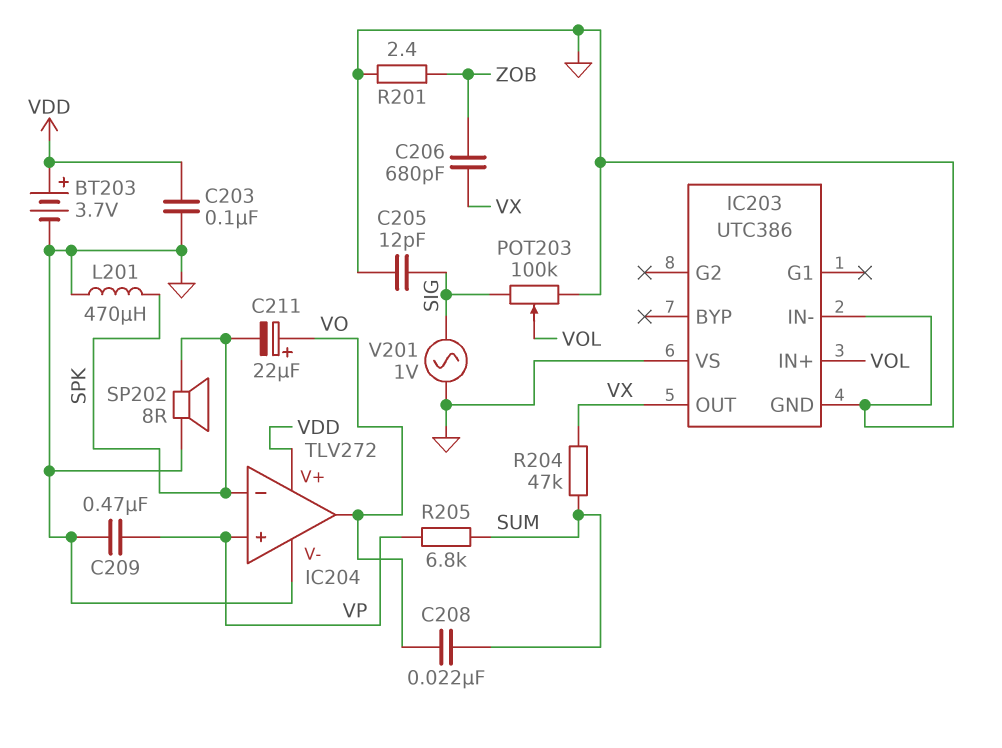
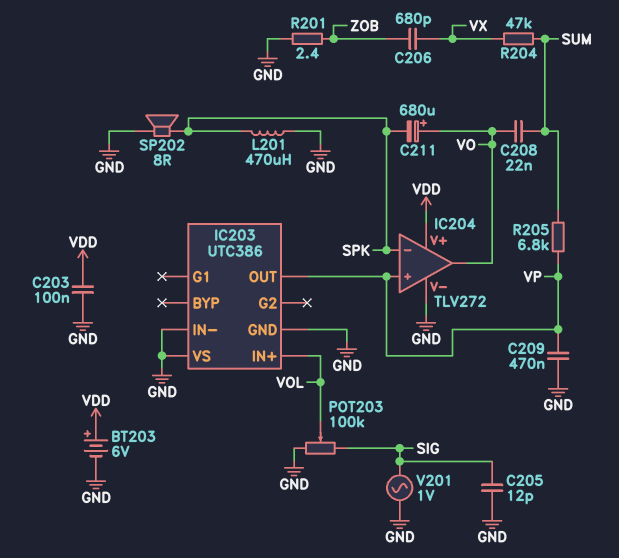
BT203: 3.7V (plus VDD, minus GND) -> 6V (plus VDD, minus GND)
C211: 22uF (plus VO, minus SPK) -> 680uF (plus VO, minus SPK)
IC203 pin OUT: VX -> VP

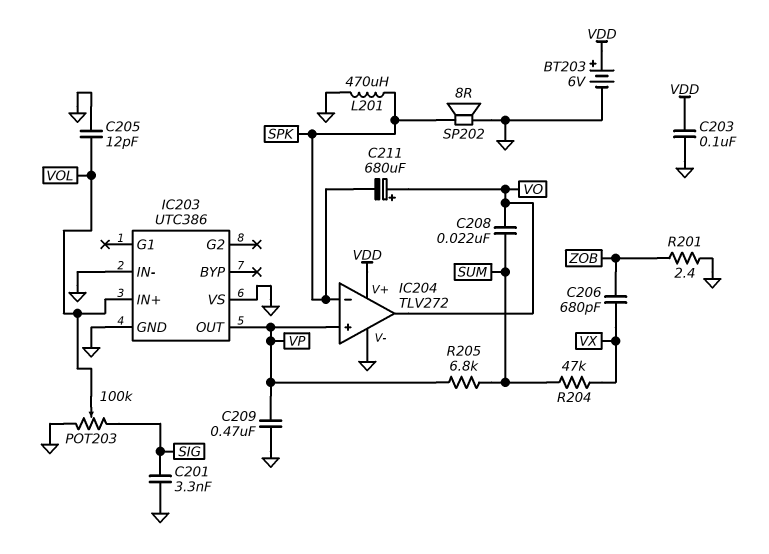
C201: none -> 3.3nF (GND, SIG)
C205: 12pF (GND, SIG) -> 12pF (GND, VOL)
V201: AC 1V (GND, SIG) -> none

